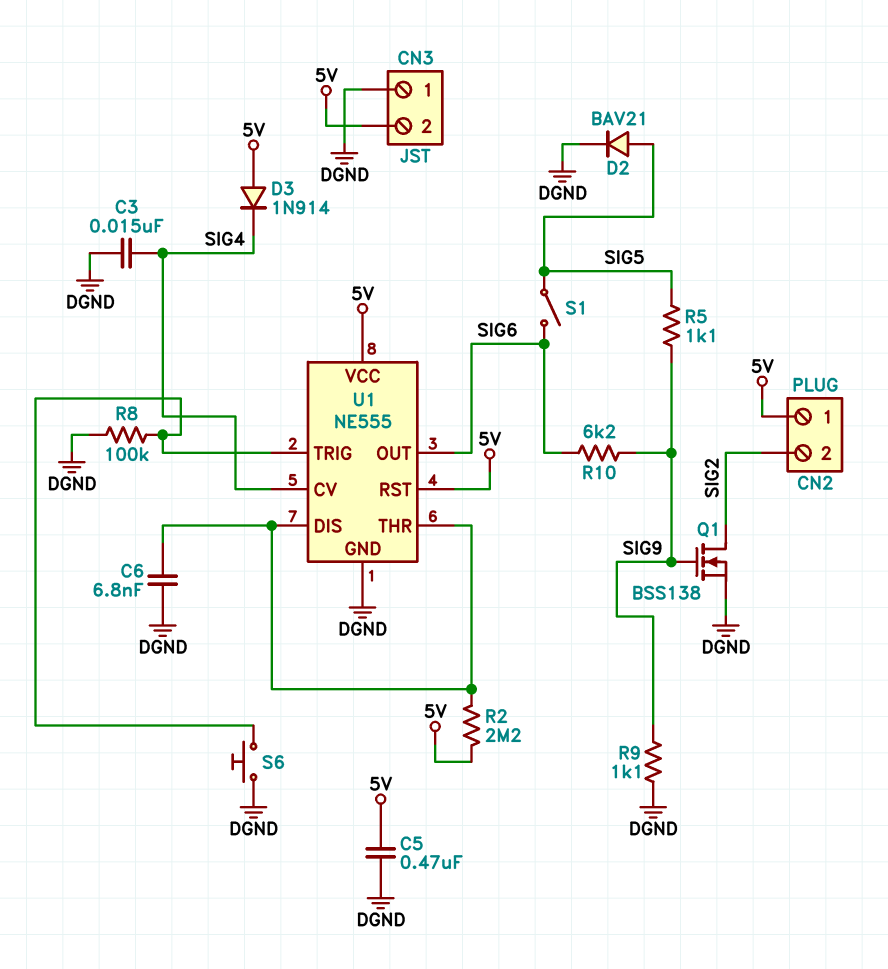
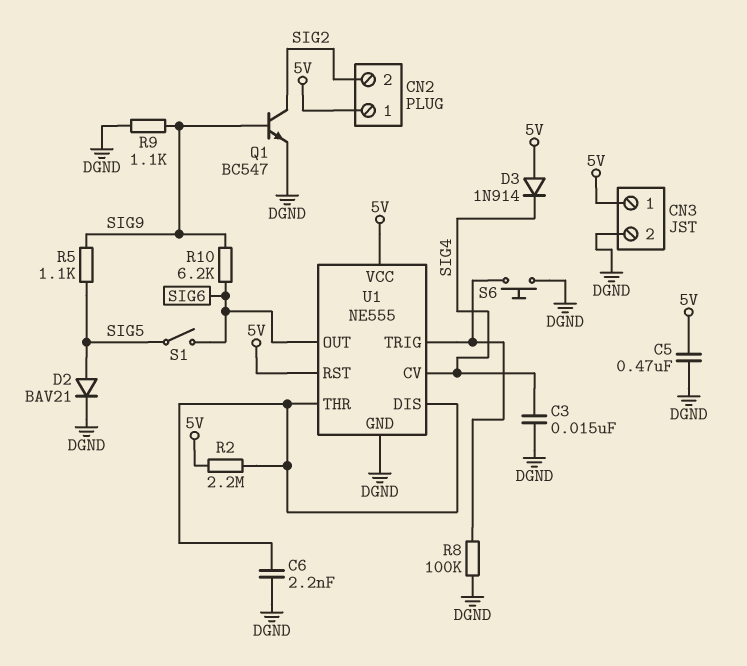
C6: 6.8nF (DGND, U1/DIS) -> 2.2nF (DGND, U1/DIS)
CN3 pin 1: DGND -> 5V
CN3 pin 2: 5V -> DGND
Q1: NMOS BSS138 (G SIG9, D SIG2, S DGND) -> NPN BC547 (B SIG9, C SIG2, E DGND)

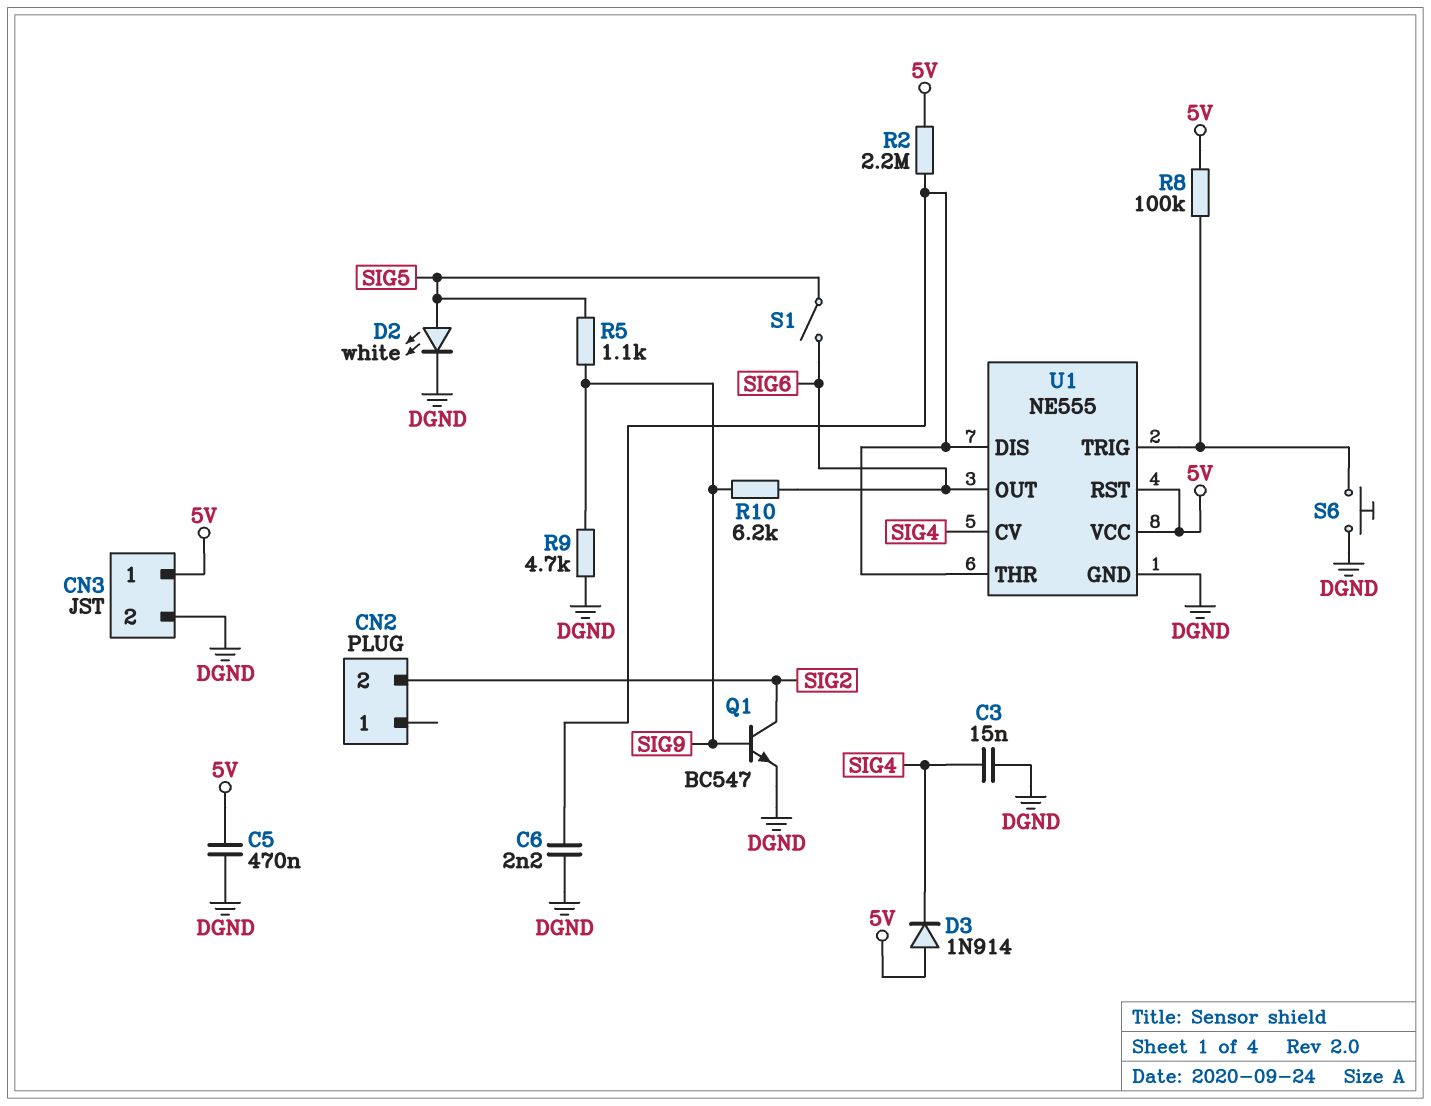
CN2 pin 1: 5V -> none
D2: diode BAV21 (A SIG5, K DGND) -> LED white (A SIG5, K DGND)
R8: 100k (DGND, U1/TRIG) -> 100k (5V, U1/TRIG)
R9: 1.1k (DGND, SIG9) -> 4.7k (DGND, SIG9)

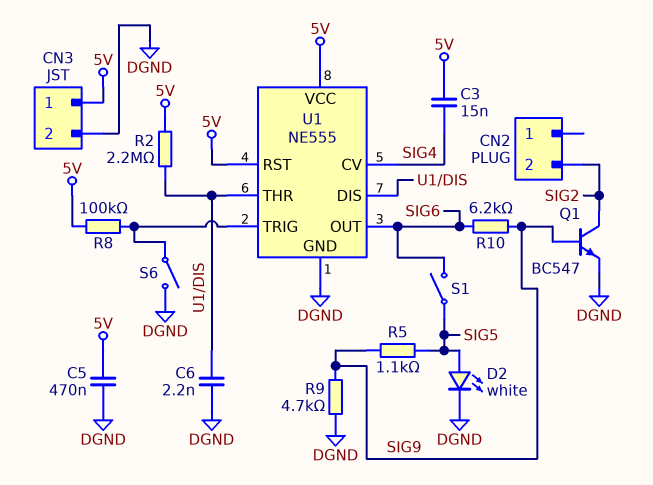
C3: 15nF (DGND, SIG4) -> 15nF (5V, SIG4)
D3: diode 1N914 (A 5V, K SIG4) -> none
S6: button (DGND, U1/TRIG) -> switch (DGND, U1/TRIG)

